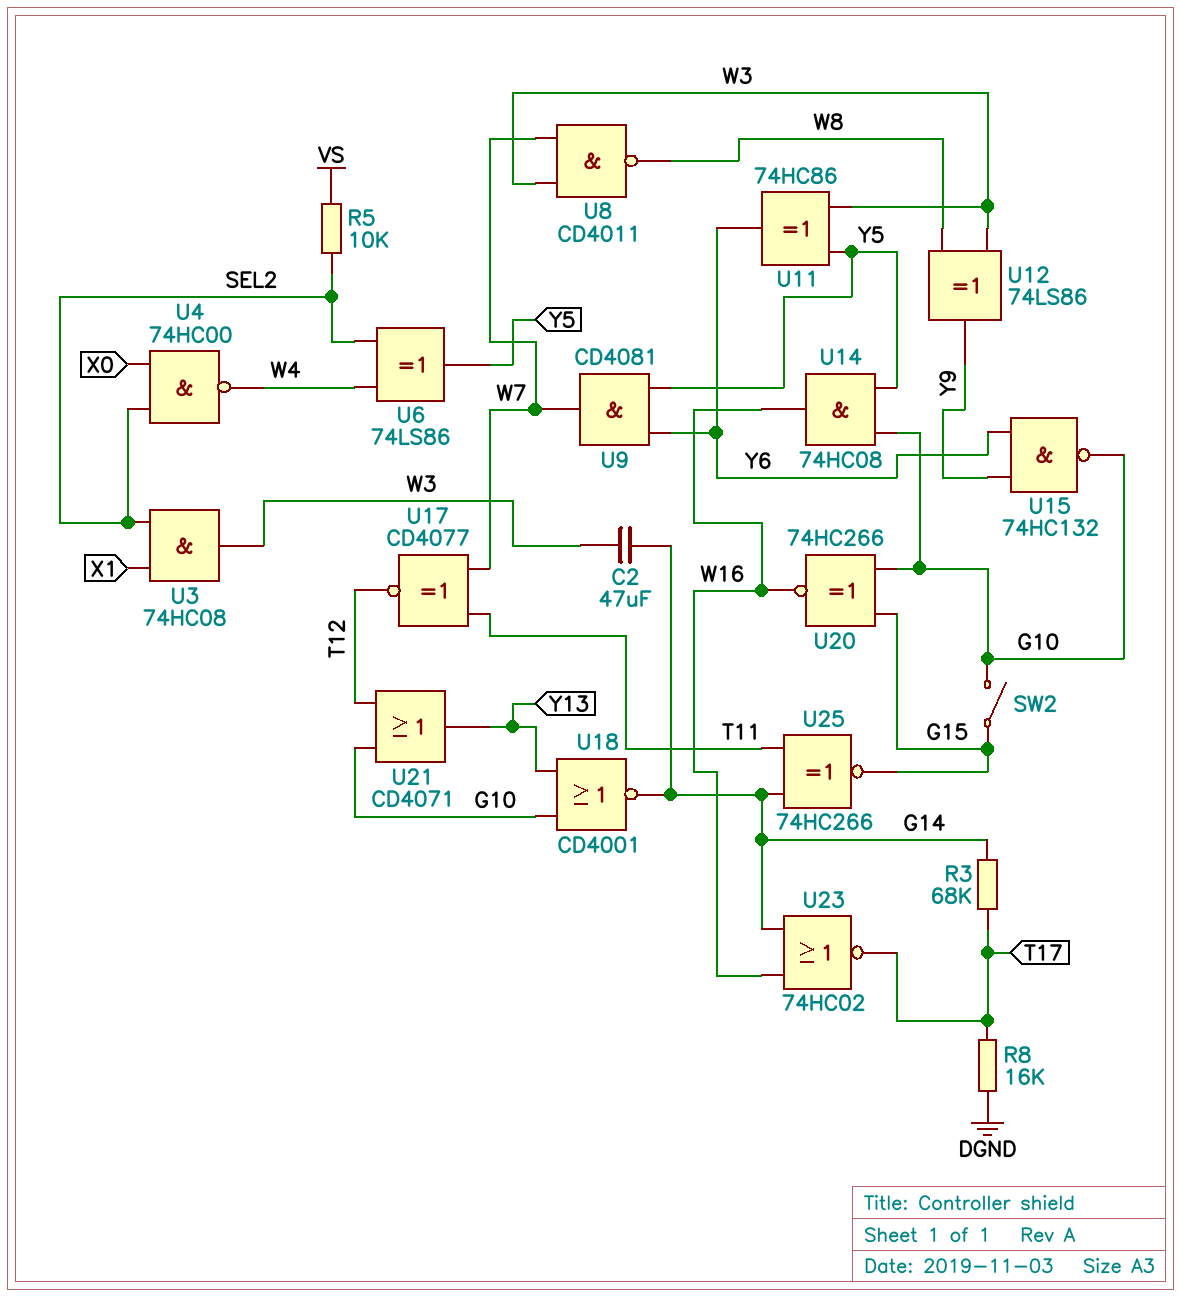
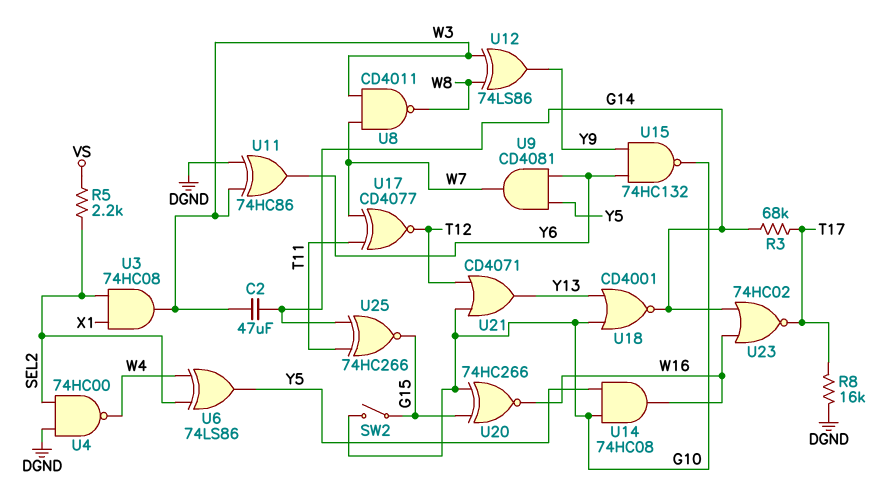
R5: 10k (SEL2, VS) -> 2.2k (SEL2, VS)
U4: NAND 74HC00 (in SEL2, in X0, out W4) -> NAND 74HC00 (in DGND, in SEL2, out W4)
U11: XOR 74HC86 (in W3, in Y5, out Y6) -> XOR 74HC86 (in DGND, in W3, out Y6)

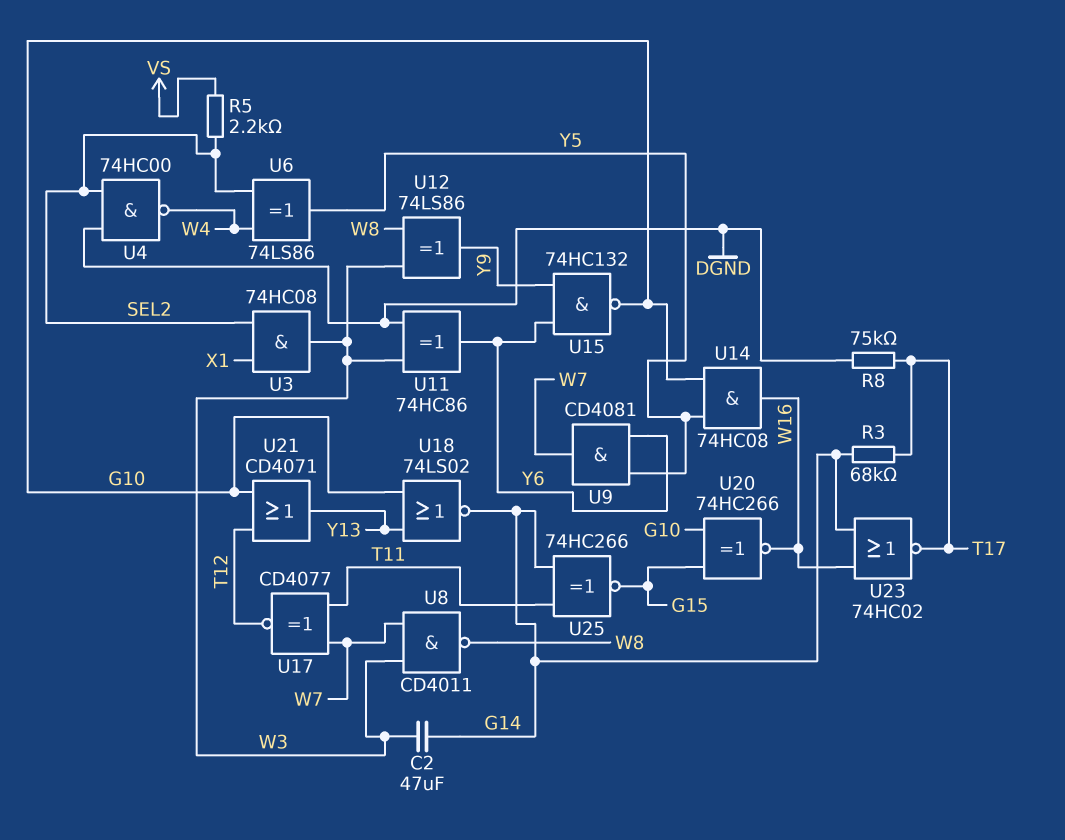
R8: 16k (DGND, T17) -> 75k (DGND, T17)
SW2: switch (G10, G15) -> none
U18: NOR CD4001 (in G10, in Y13, out G14) -> NOR 74LS02 (in G10, in Y13, out G14)

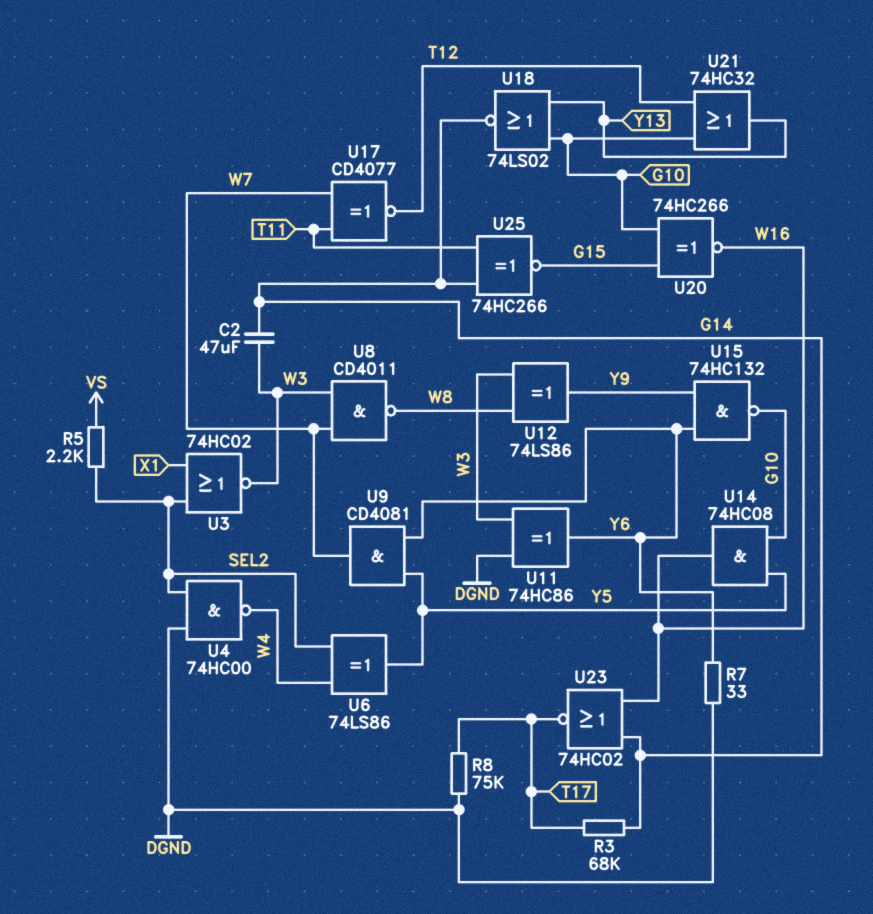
R7: none -> 33 (DGND, Y6)
U3: AND 74HC08 (in SEL2, in X1, out W3) -> NOR 74HC02 (in SEL2, in X1, out W3)
U21: OR CD4071 (in G10, in T12, out Y13) -> OR 74HC32 (in G10, in T12, out Y13)

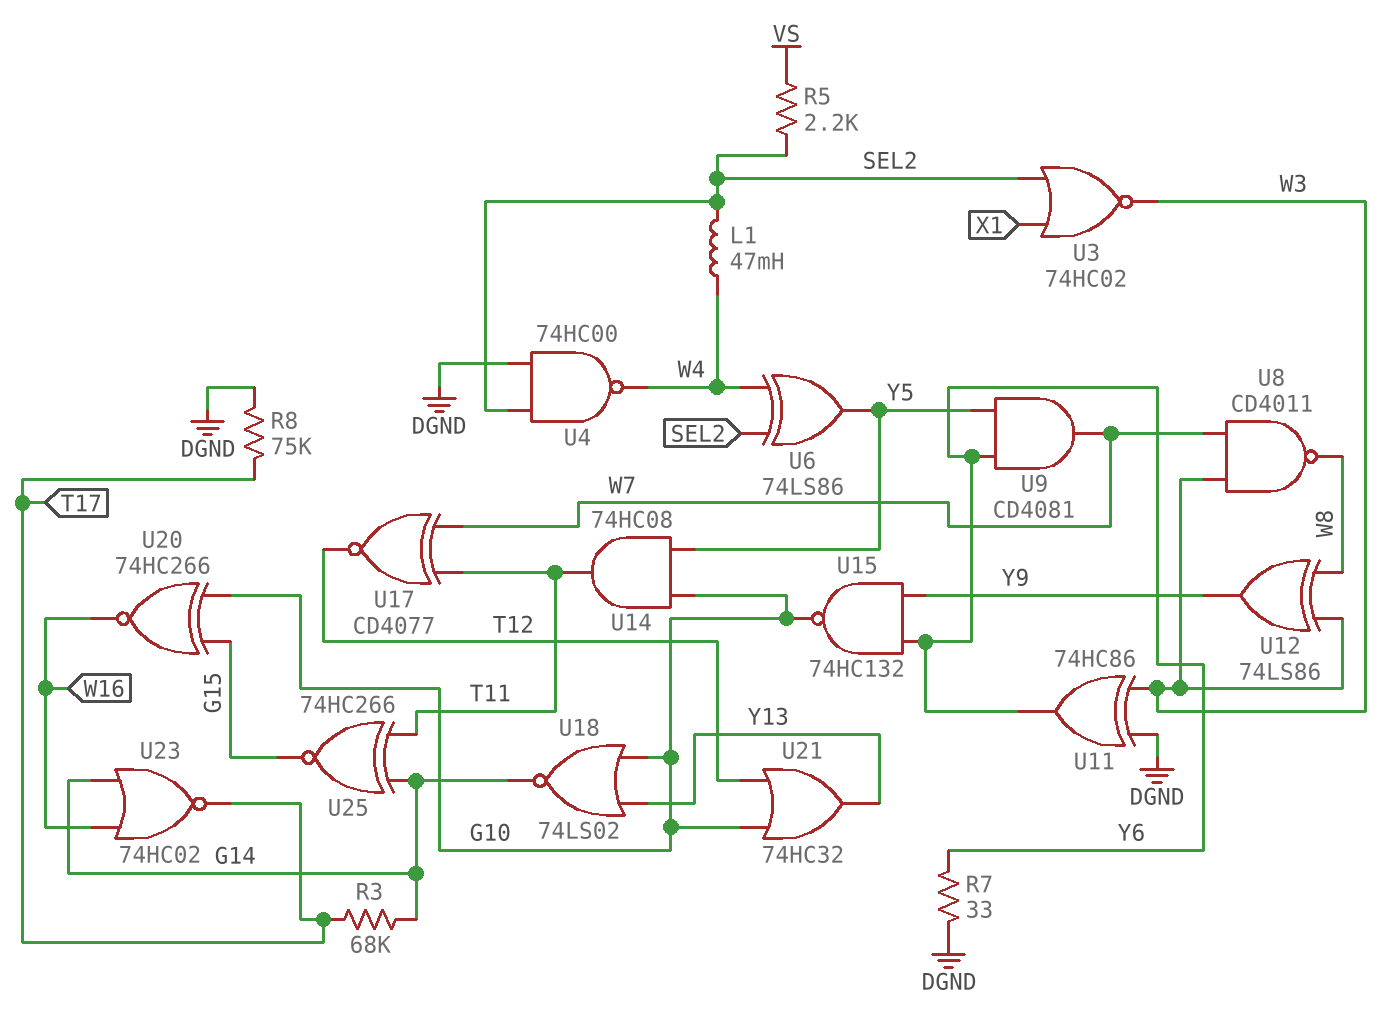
C2: 47uF (G14, W3) -> none
L1: none -> 47mH (SEL2, W4)
U14: AND 74HC08 (in G10, in Y5, out W16) -> AND 74HC08 (in G10, in Y5, out T11)

